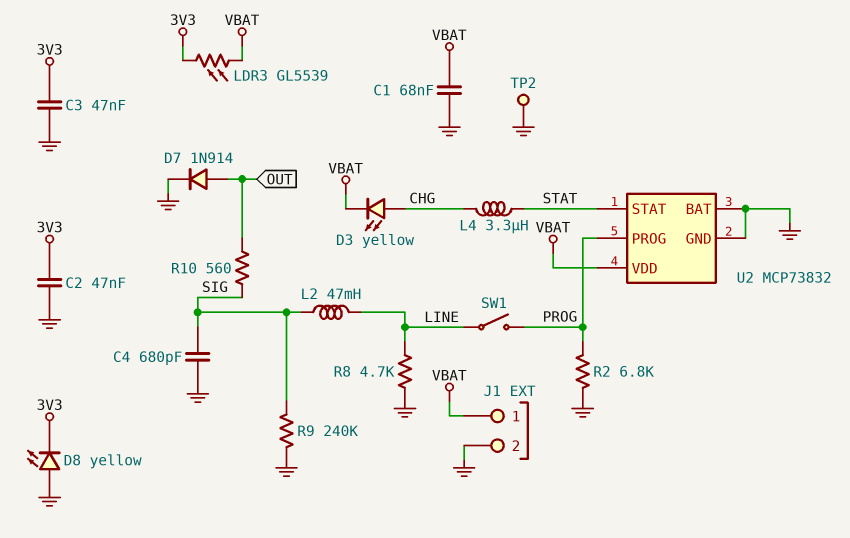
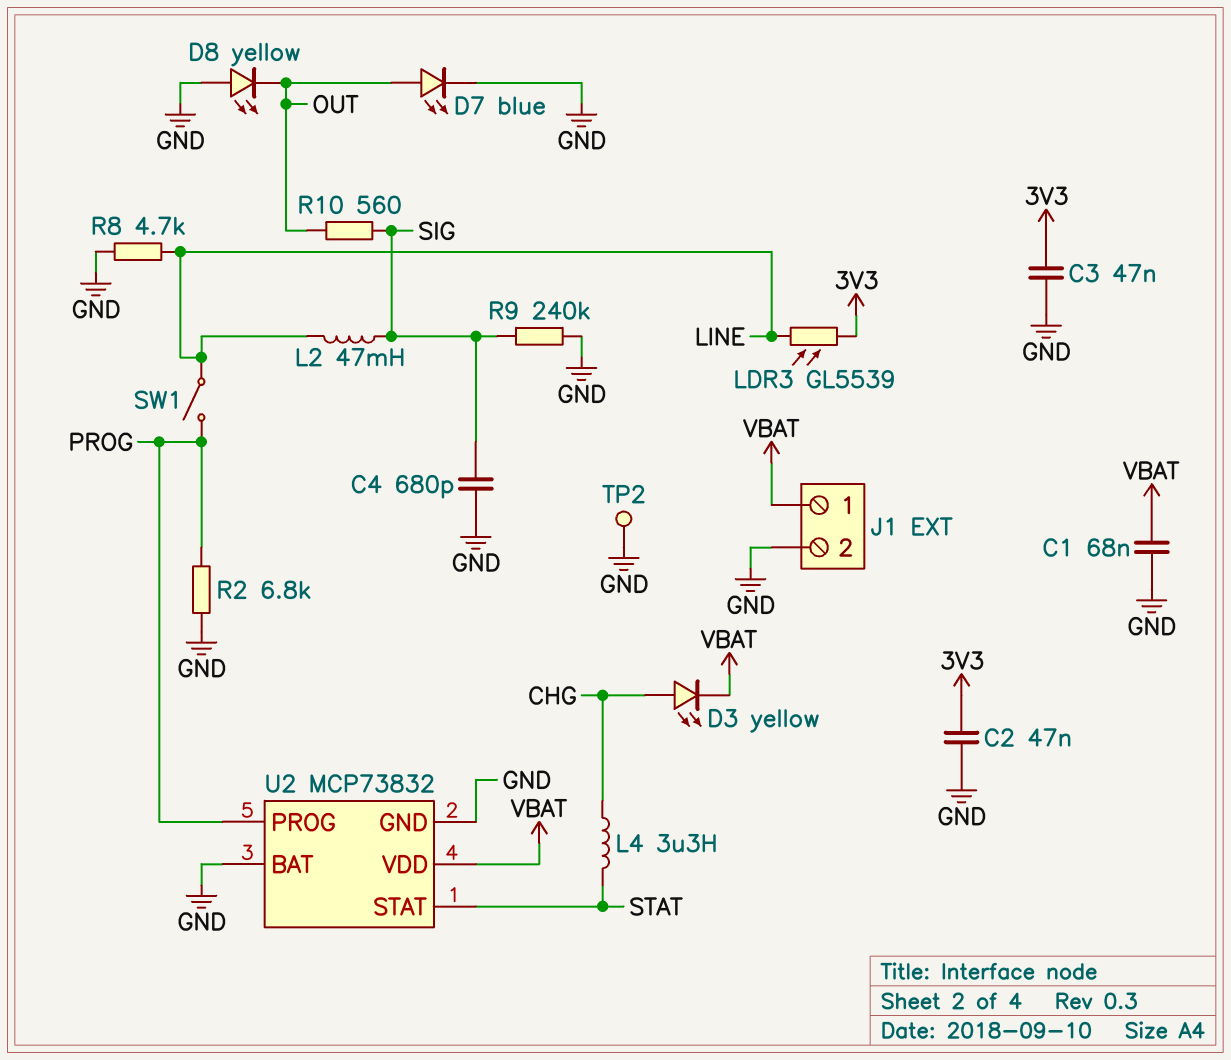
D7: diode 1N914 (A OUT, K GND) -> LED blue (A OUT, K GND)
D8: LED yellow (A GND, K 3V3) -> LED yellow (A GND, K OUT)
LDR3: GL5539 (3V3, VBAT) -> GL5539 (3V3, LINE)

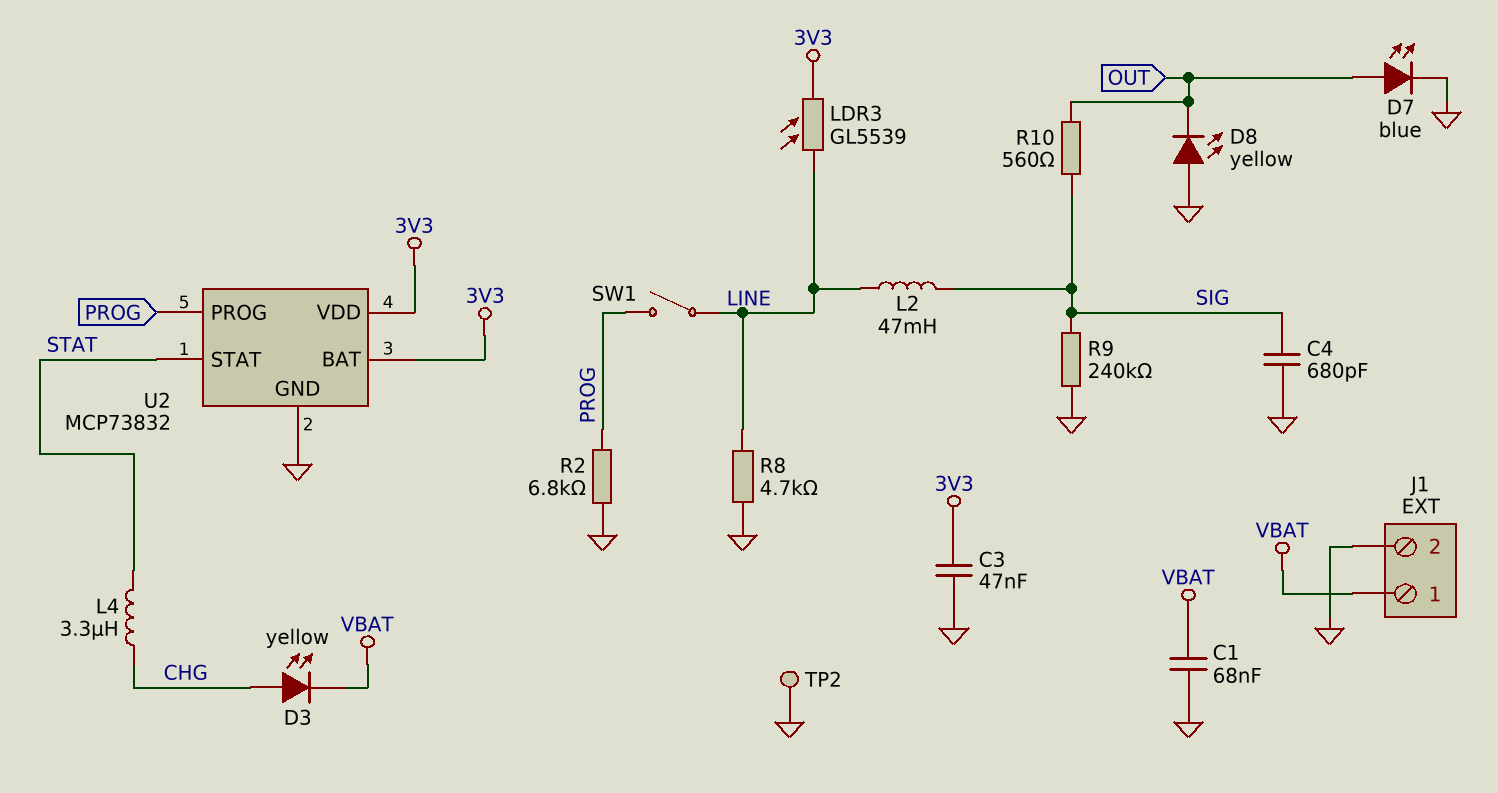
C2: 47nF (3V3, GND) -> none
U2 pin BAT: GND -> 3V3
U2 pin VDD: VBAT -> 3V3

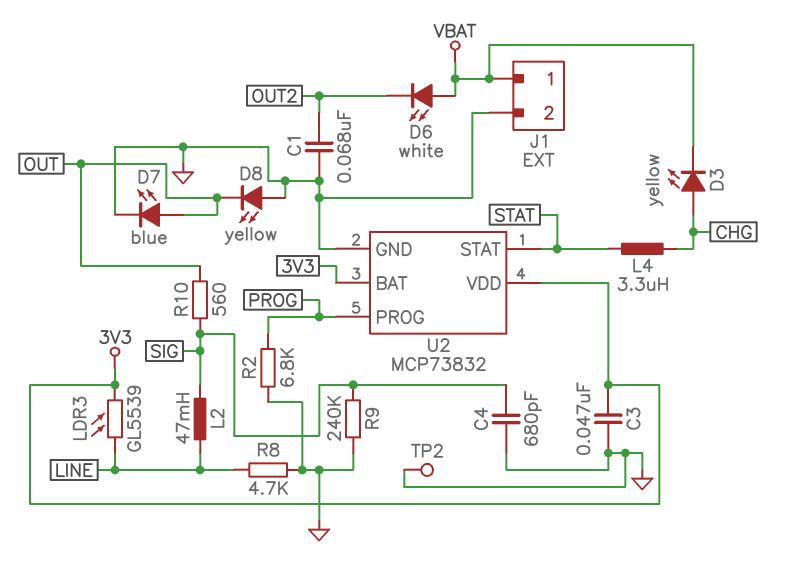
C1: 68nF (GND, VBAT) -> 68nF (GND, OUT2)
D6: none -> LED white (A VBAT, K OUT2)
SW1: switch (LINE, PROG) -> none

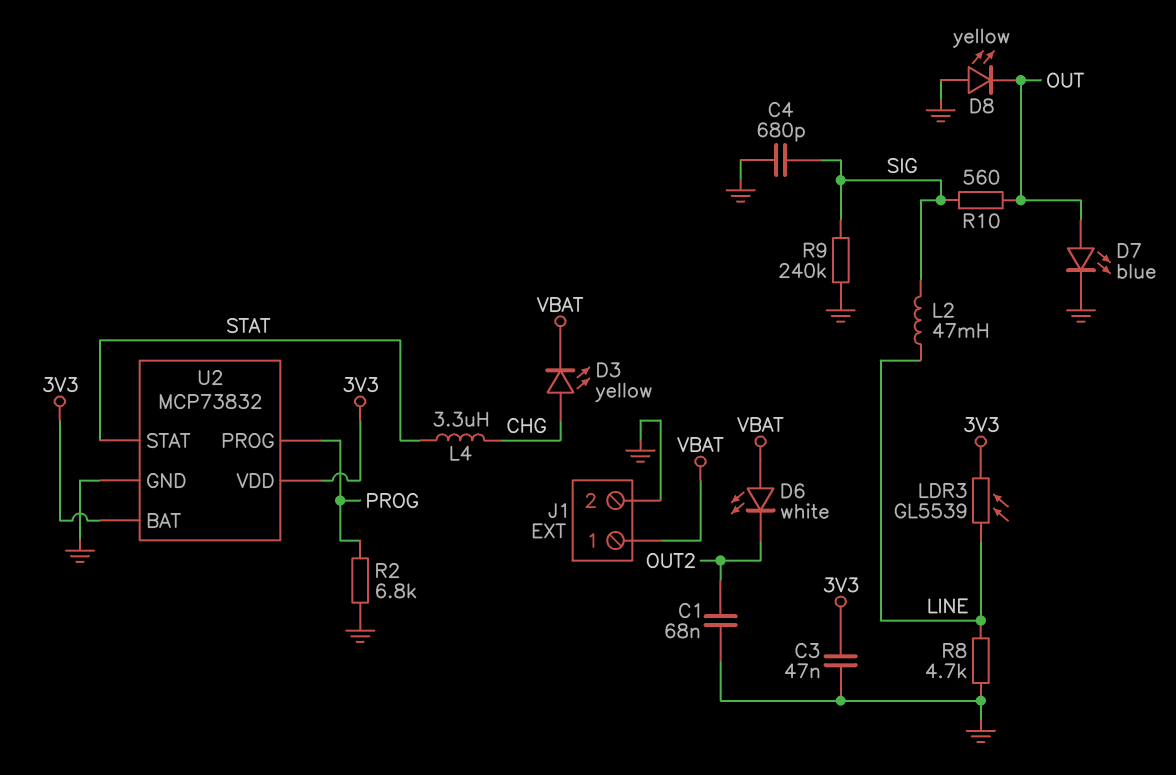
TP2: test point (GND) -> none

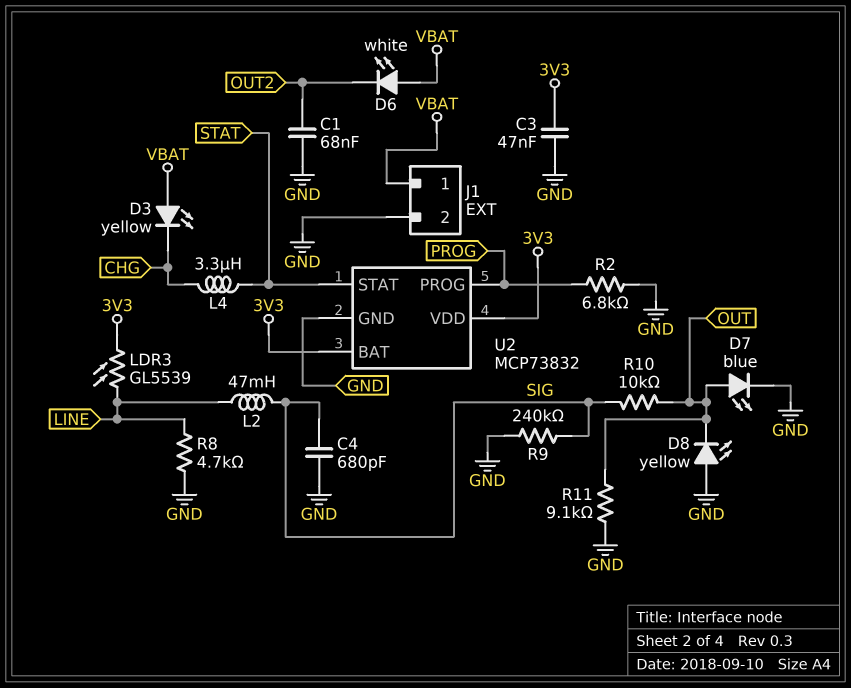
D3: LED yellow (A CHG, K VBAT) -> LED yellow (A VBAT, K CHG)
R10: 560 (OUT, SIG) -> 10k (OUT, SIG)
R11: none -> 9.1k (GND, OUT)

